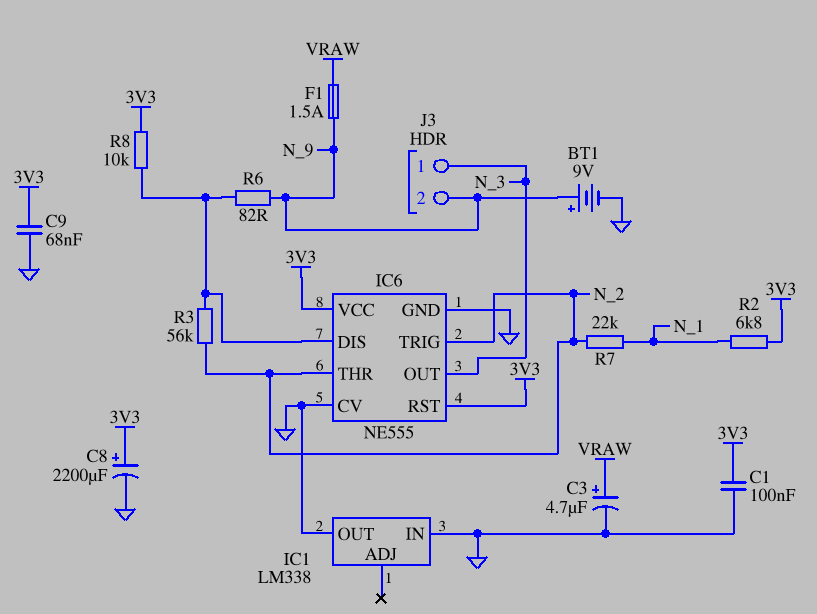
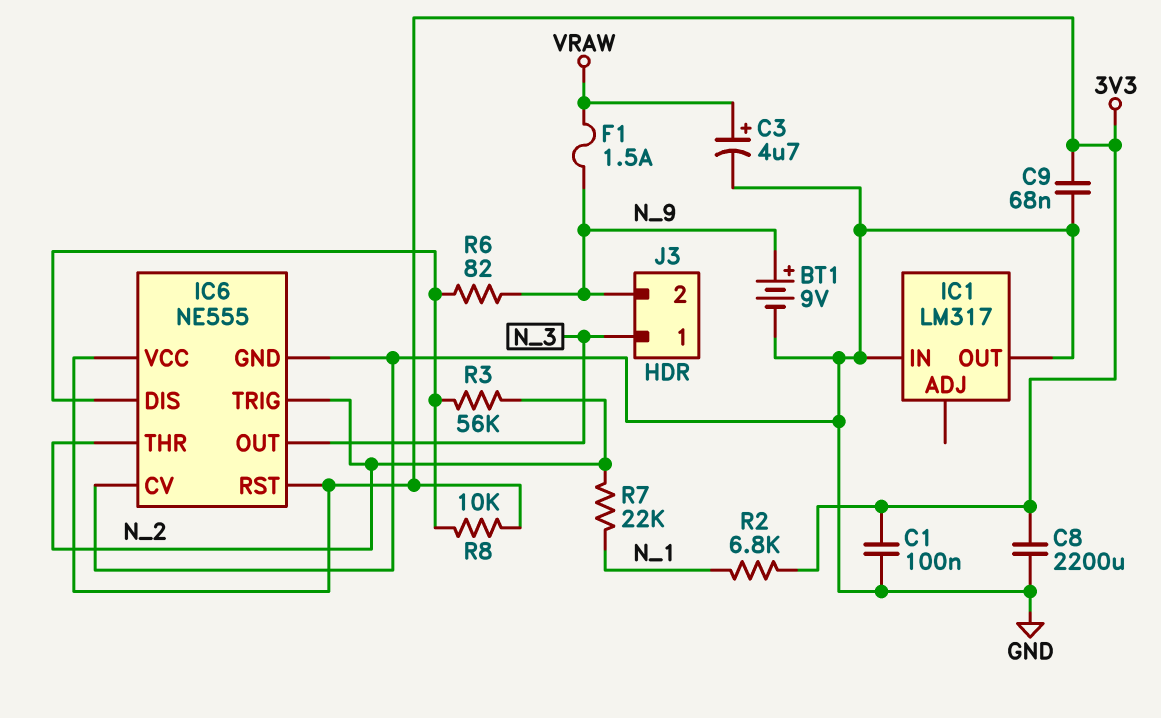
C8: 2200uF (plus 3V3, minus GND) -> 2200uF (3V3, GND)
IC1: LM338 -> LM317

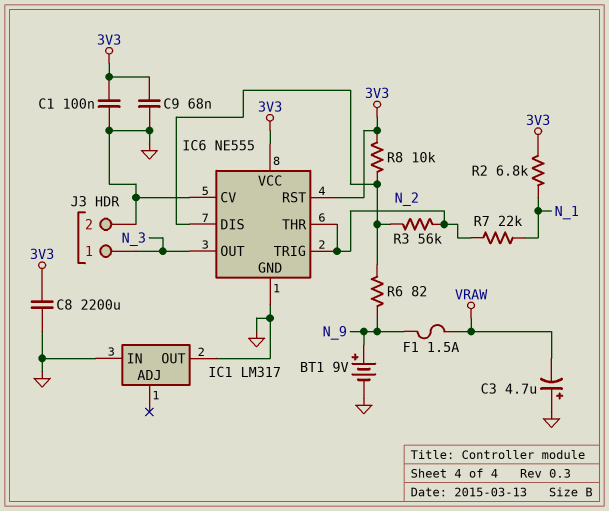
C3: 4.7uF (plus VRAW, minus GND) -> 4.7uF (plus GND, minus VRAW)
J3 pin 2: N_9 -> GND

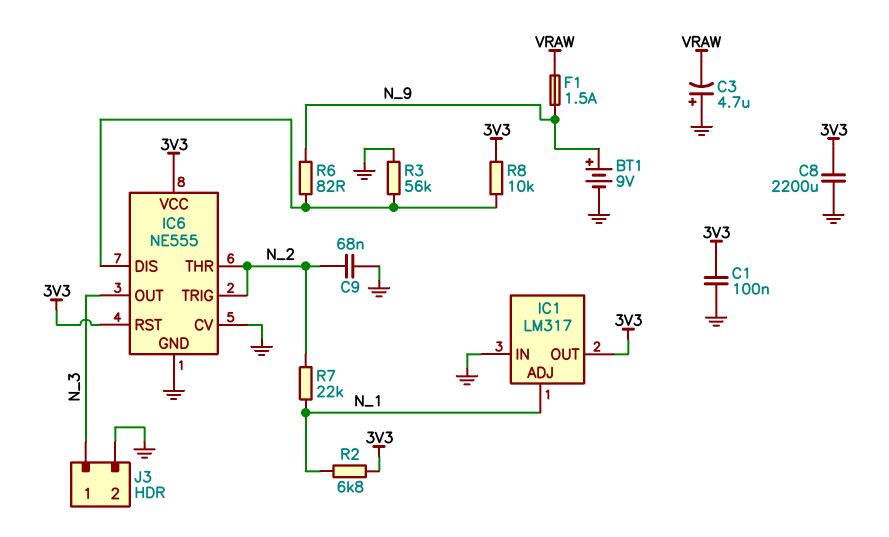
C9: 68nF (3V3, GND) -> 68nF (GND, N_2)
IC1 pin ADJ: none -> N_1
IC1 pin OUT: GND -> 3V3
R3: 56k (IC6/DIS, N_2) -> 56k (GND, IC6/DIS)

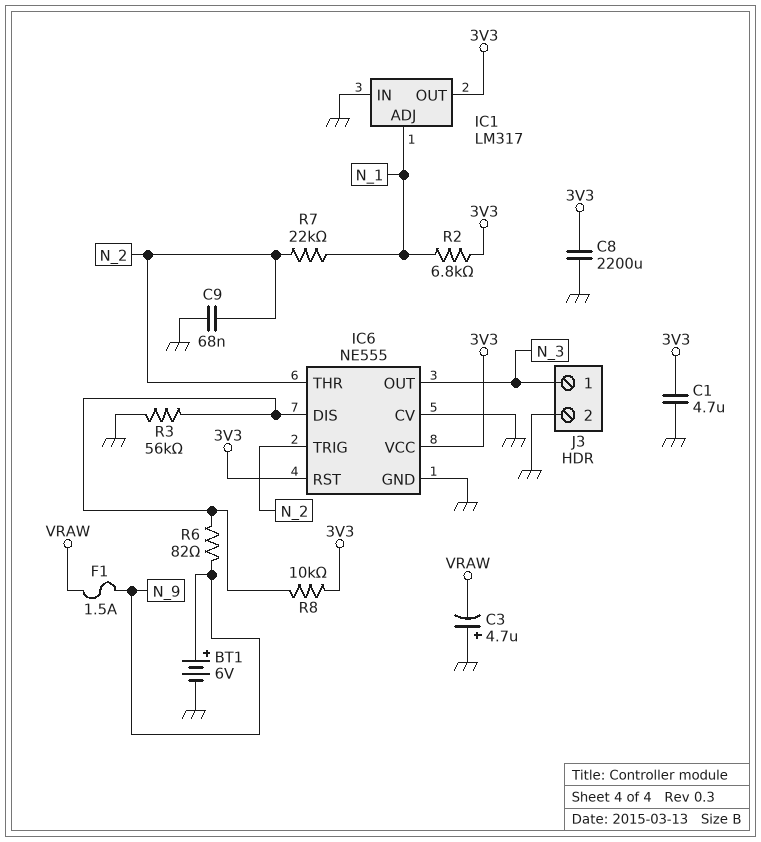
BT1: 9V (plus N_9, minus GND) -> 6V (plus N_9, minus GND)
C1: 100nF (3V3, GND) -> 4.7uF (3V3, GND)

